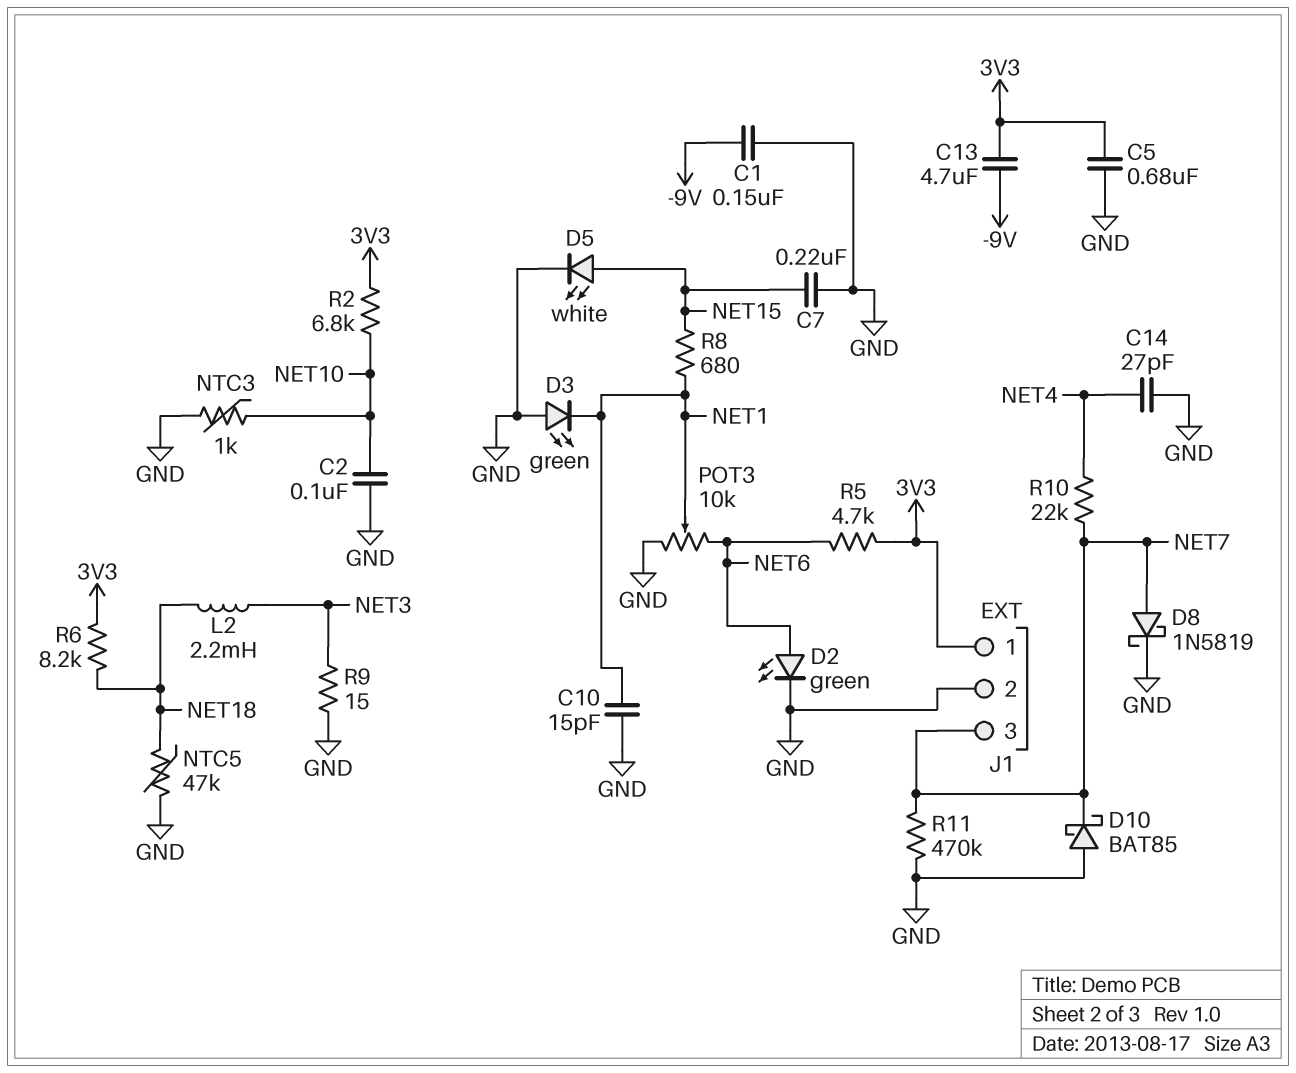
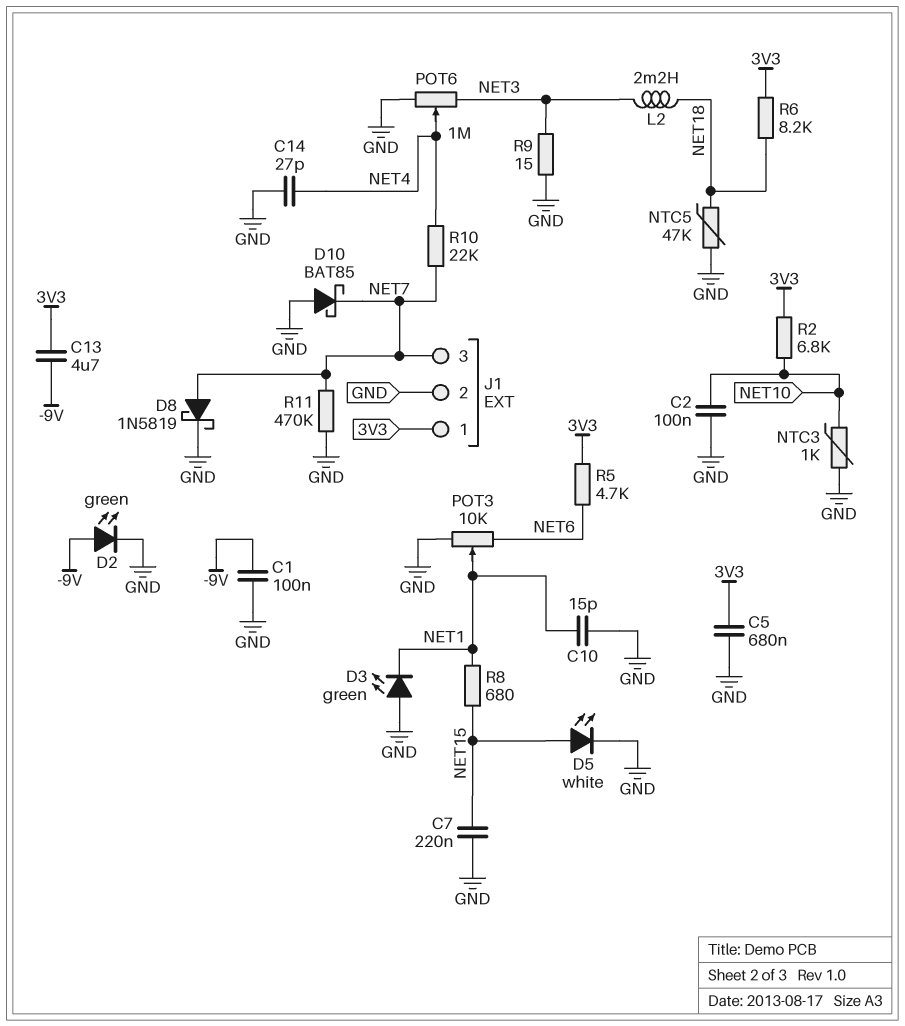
C1: 150nF (-9V, GND) -> 100nF (-9V, GND)
D2: LED green (A NET6, K GND) -> LED green (A -9V, K GND)
POT6: none -> 1M (GND, NET3, wiper NET4)

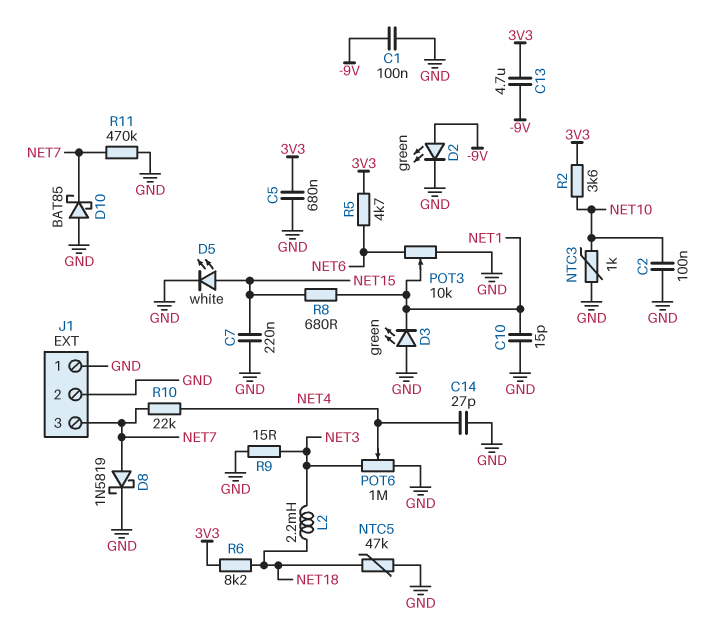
J1 pin 1: 3V3 -> GND
R2: 6.8k (3V3, NET10) -> 3.6k (3V3, NET10)

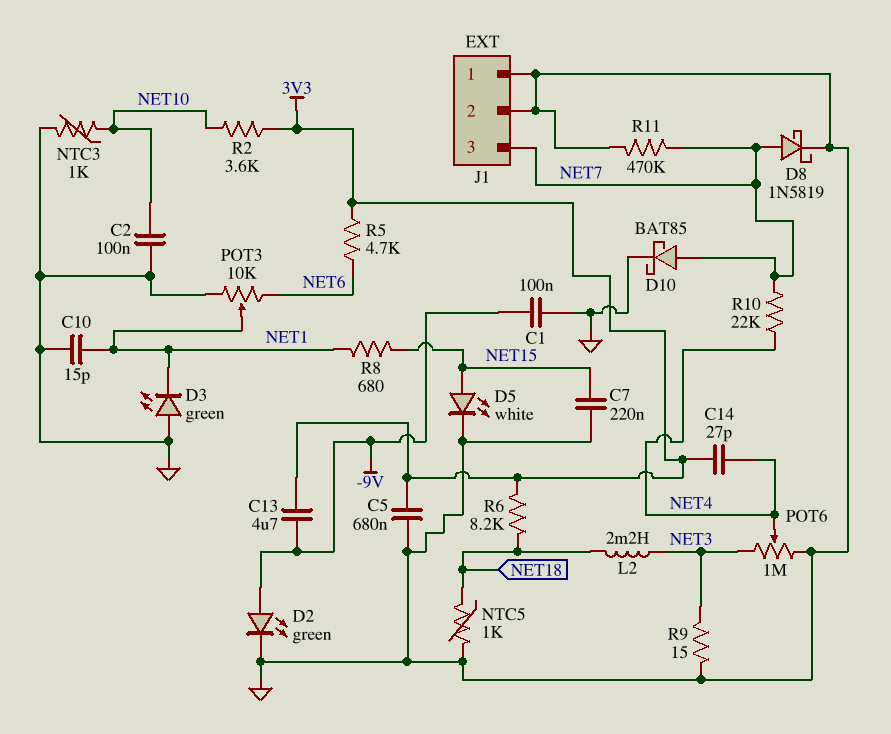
C14: 27pF (GND, NET4) -> 27pF (3V3, NET4)
D10: schottky BAT85 (A GND, K NET7) -> schottky BAT85 (A NET7, K GND)
NTC5: 47k (GND, NET18) -> 1k (GND, NET18)

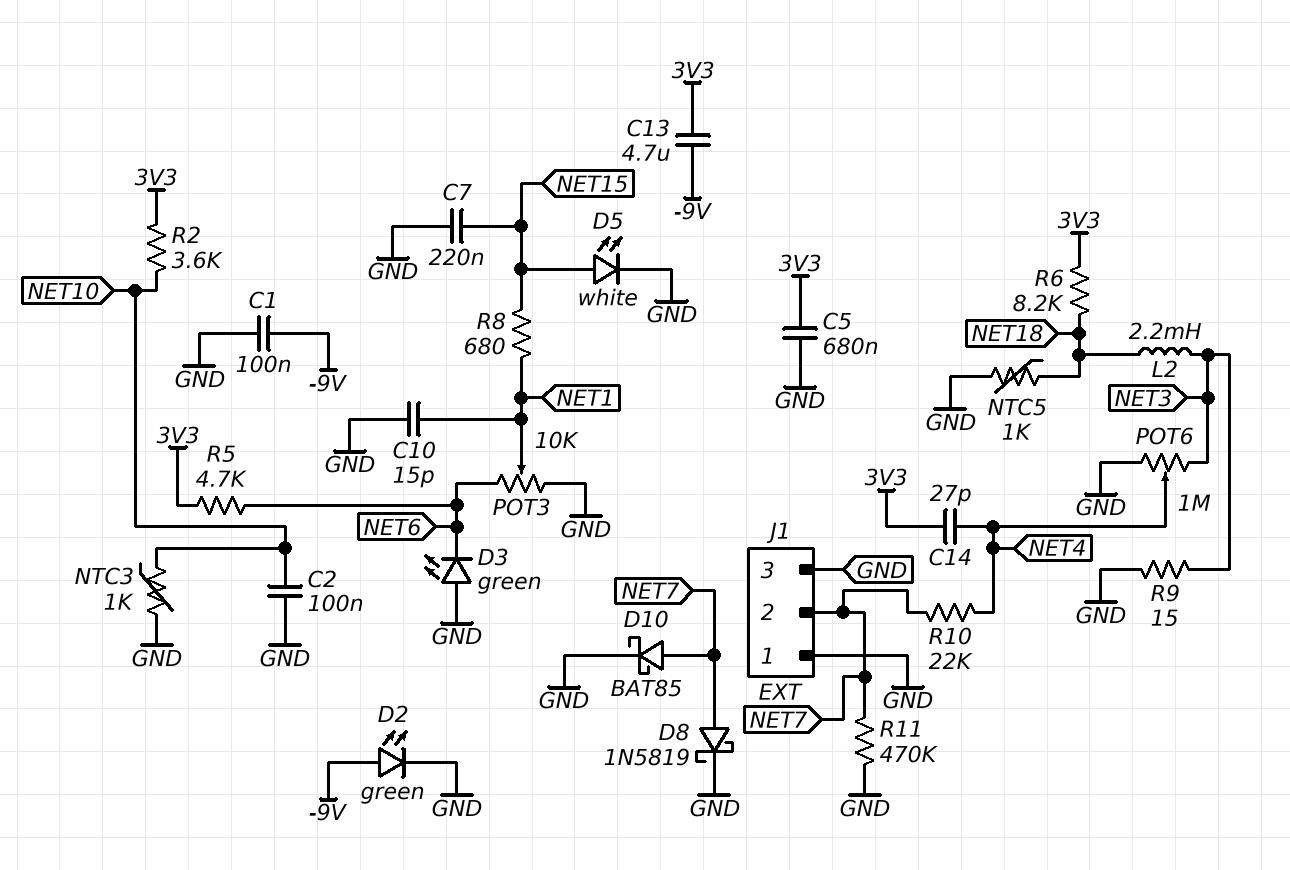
D3: LED green (A GND, K NET1) -> LED green (A GND, K NET6)
J1 pin 2: GND -> NET7
J1 pin 3: NET7 -> GND

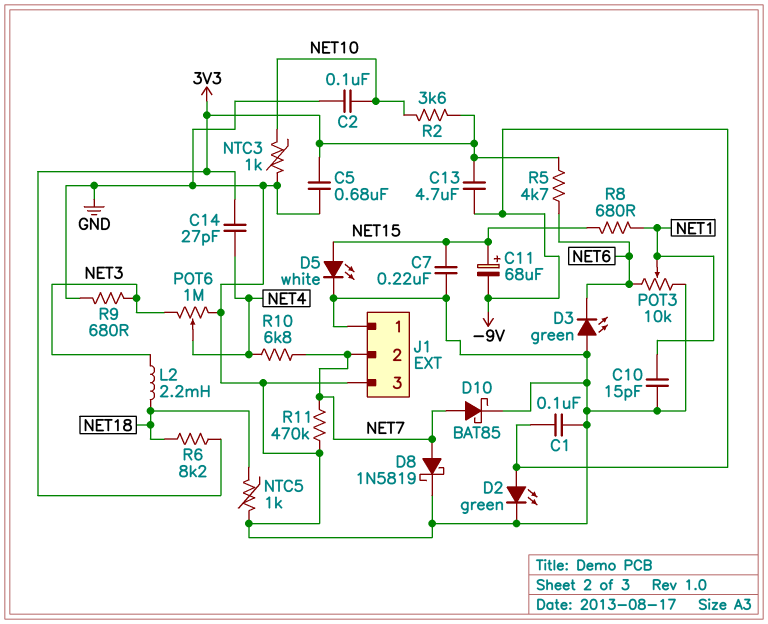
C11: none -> 68uF (plus NET15, minus -9V)
R9: 15 (GND, NET3) -> 680 (GND, NET3)
R10: 22k (NET4, NET7) -> 6.8k (NET4, NET7)

